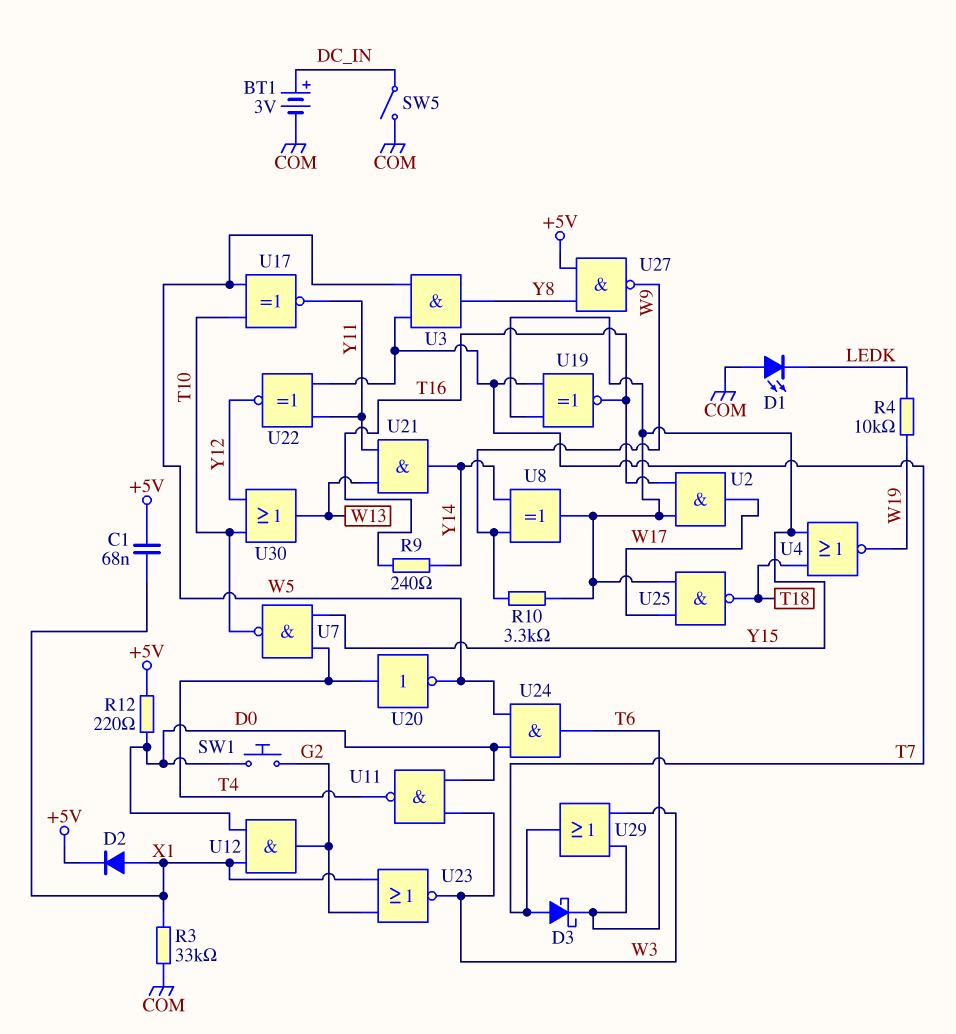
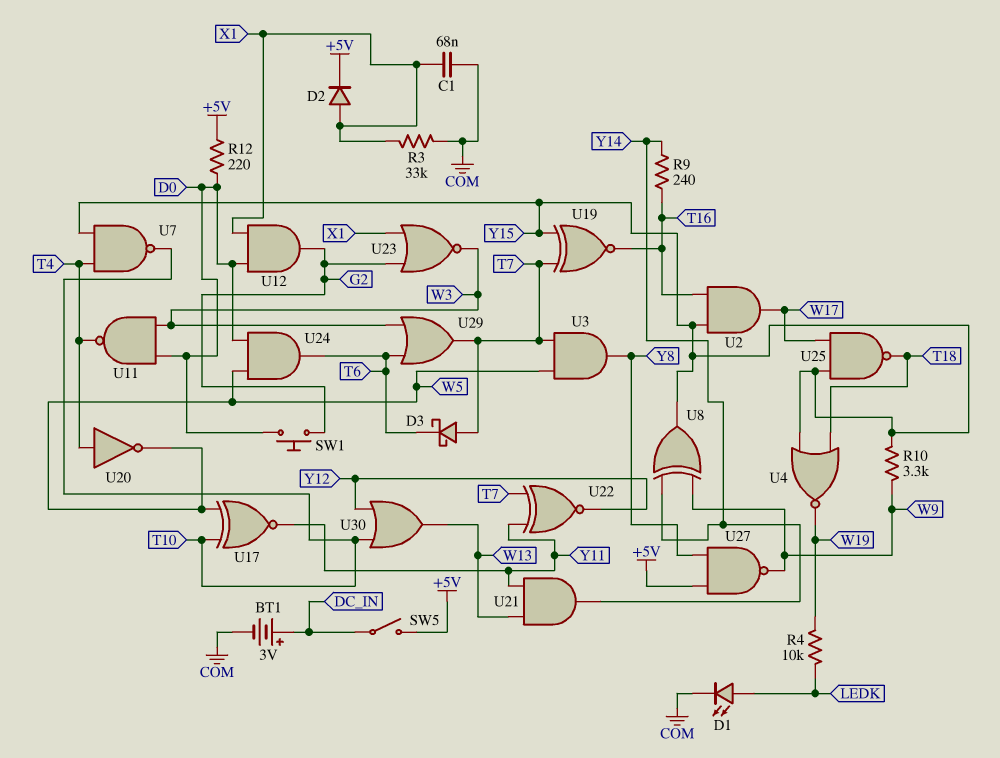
C1: 68nF (+5V, X1) -> 68nF (COM, X1)
D1: LED (A COM, K LEDK) -> LED (A LEDK, K COM)
SW5: switch (COM, DC_IN) -> switch (+5V, DC_IN)

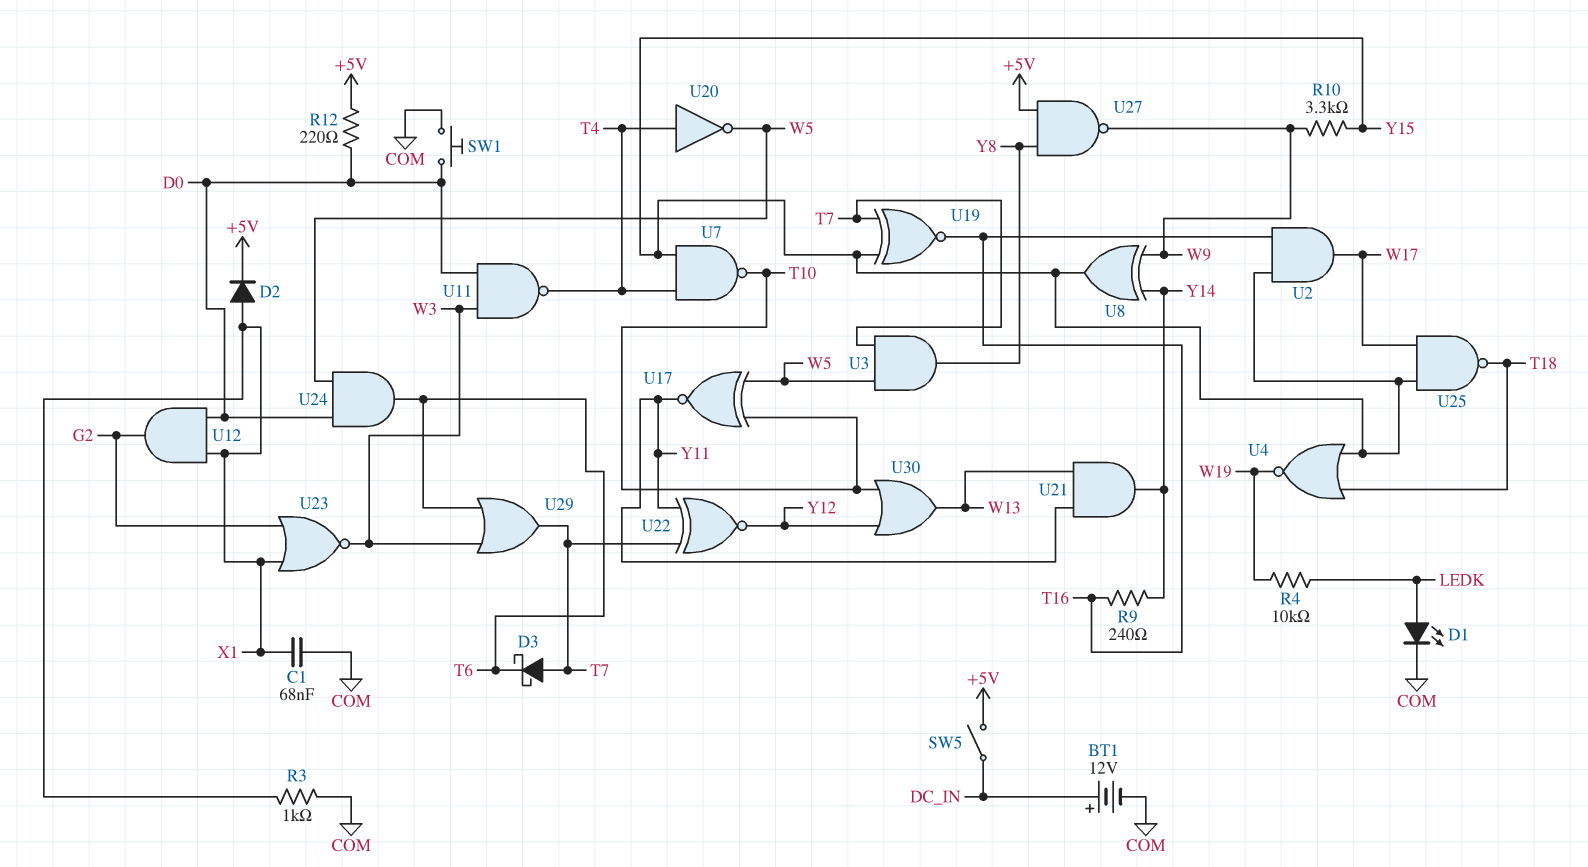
BT1: 3V (plus DC_IN, minus COM) -> 12V (plus DC_IN, minus COM)
R3: 33k (COM, X1) -> 1k (COM, X1)
SW1: button (D0, G2) -> button (COM, D0)

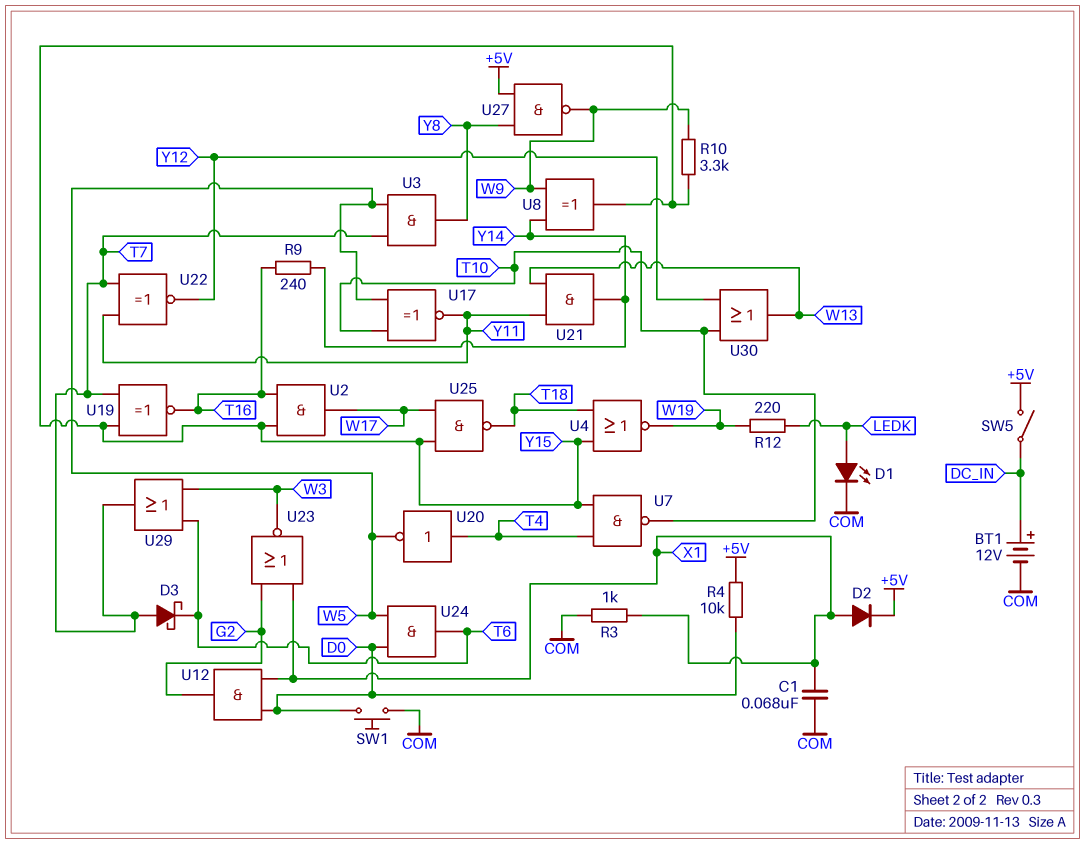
R4: 10k (LEDK, W19) -> 10k (+5V, D0)
R12: 220 (+5V, D0) -> 220 (LEDK, W19)
U11: NAND (in D0, in W3, out T4) -> none

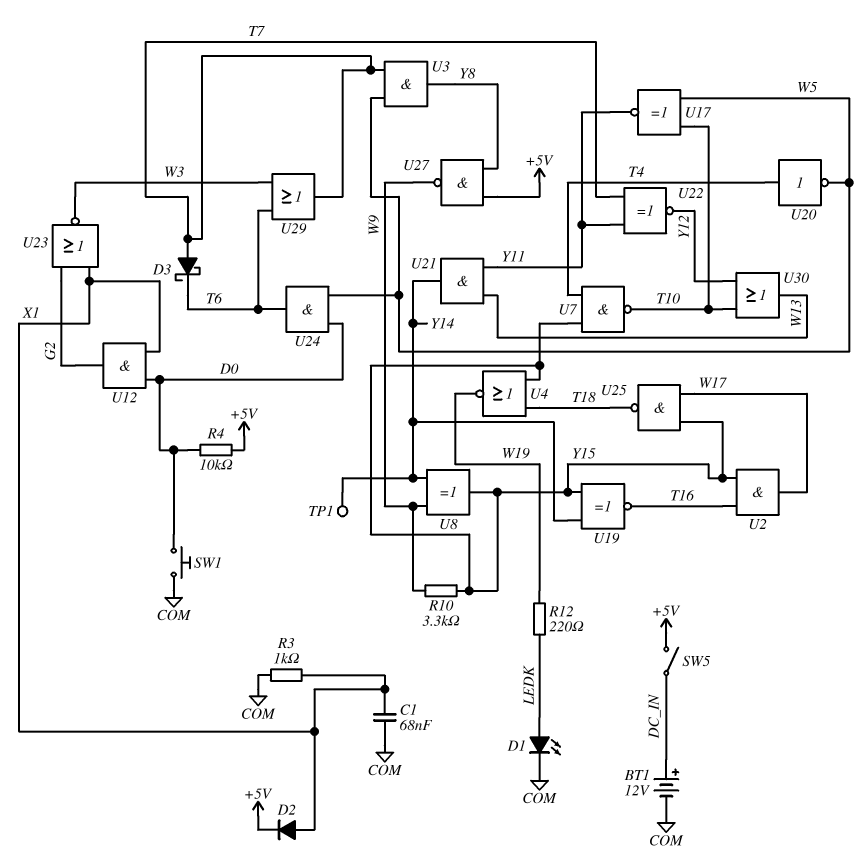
R9: 240 (T16, Y14) -> none
TP1: none -> test point (Y14)
U19: XNOR (in T7, in Y15, out T16) -> XNOR (in Y14, in Y15, out T16)

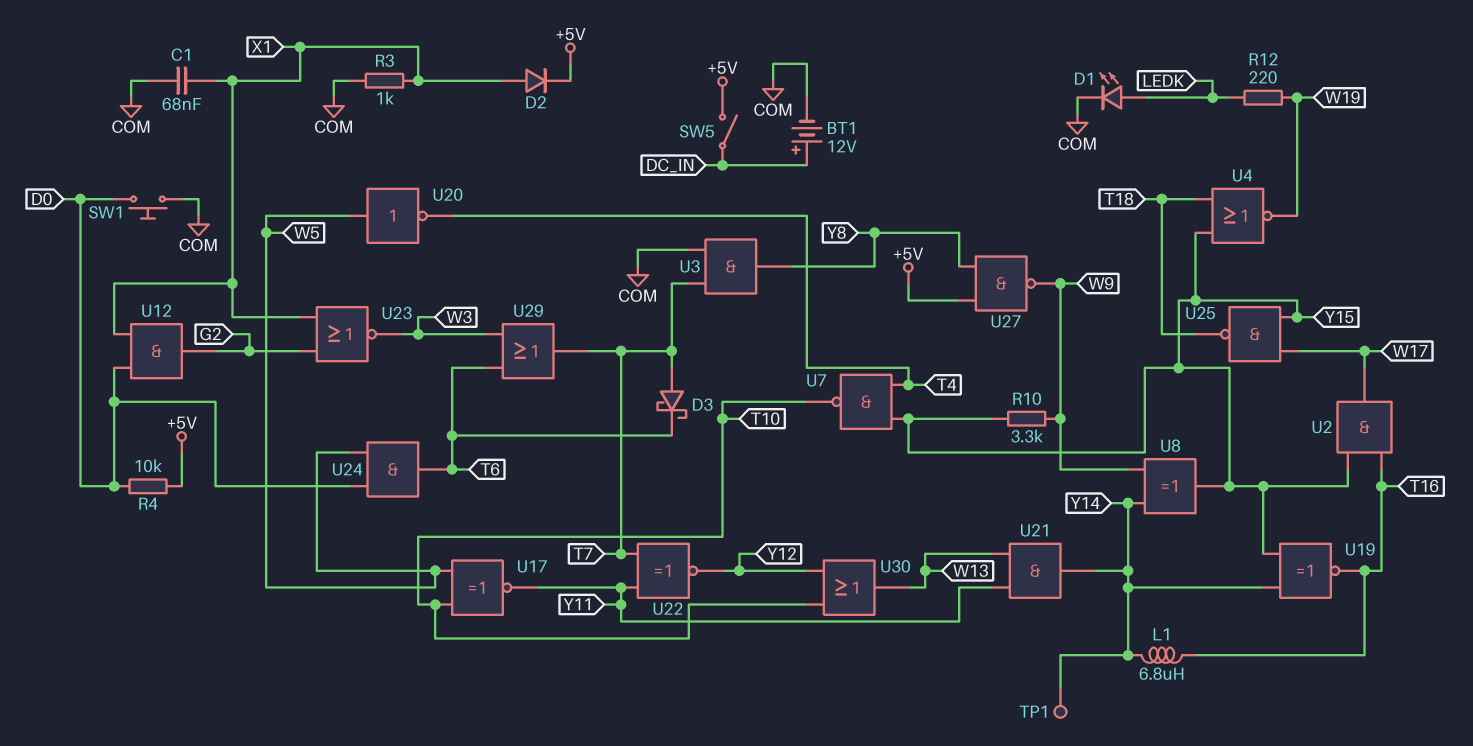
L1: none -> 6.8uH (T16, Y14)
U3: AND (in T7, in W5, out Y8) -> AND (in COM, in T7, out Y8)
U20: NOT (in T4, out W5) -> NOT (in W5, out T4)

